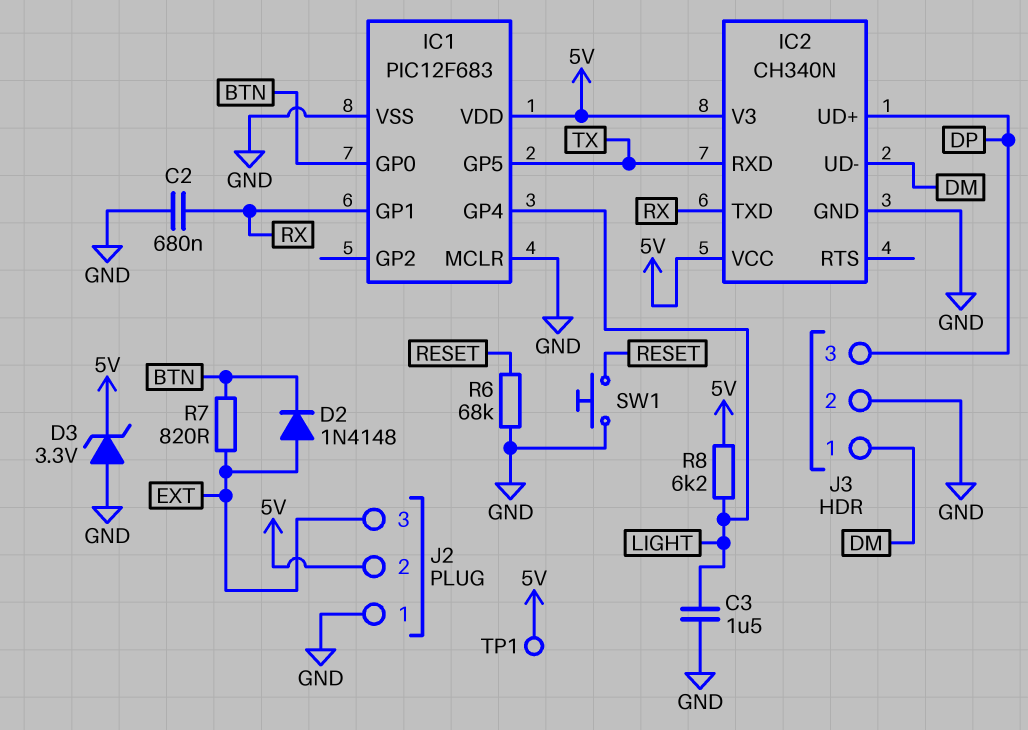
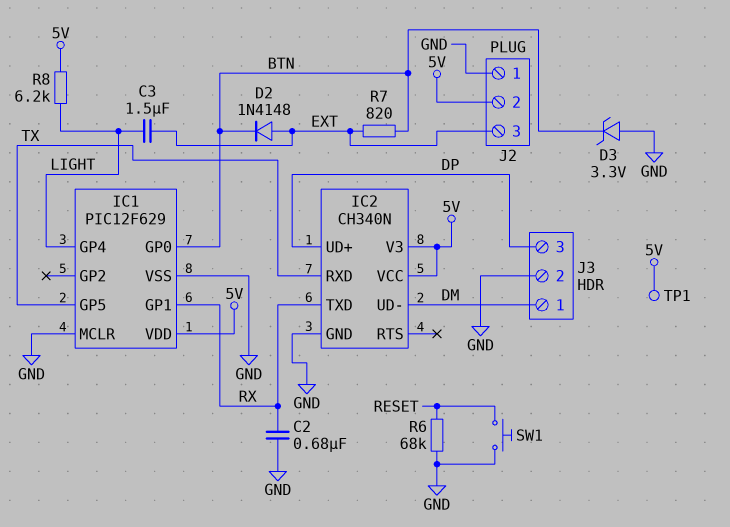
C3: 1.5uF (GND, LIGHT) -> 1.5uF (EXT, LIGHT)
D3: zener 3.3V (A GND, K 5V) -> zener 3.3V (A GND, K BTN)
IC1: PIC12F683 -> PIC12F629

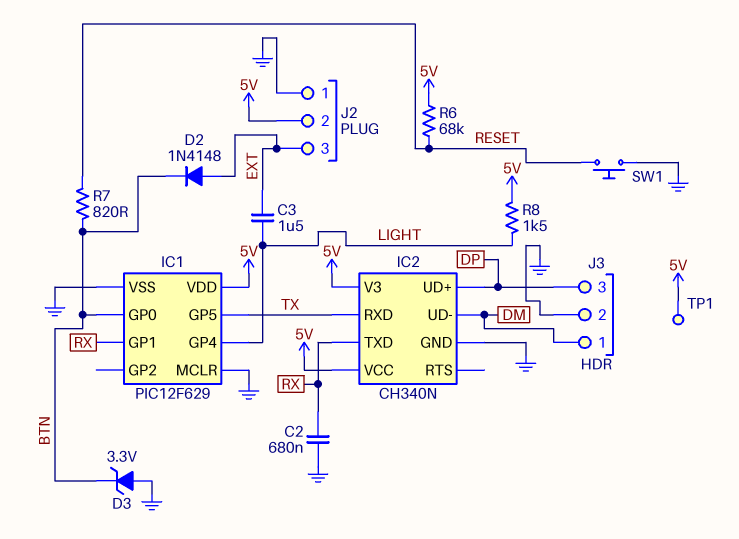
R6: 68k (GND, RESET) -> 68k (5V, RESET)
R7: 820 (BTN, EXT) -> 820 (BTN, RESET)
R8: 6.2k (5V, LIGHT) -> 1.5k (5V, LIGHT)

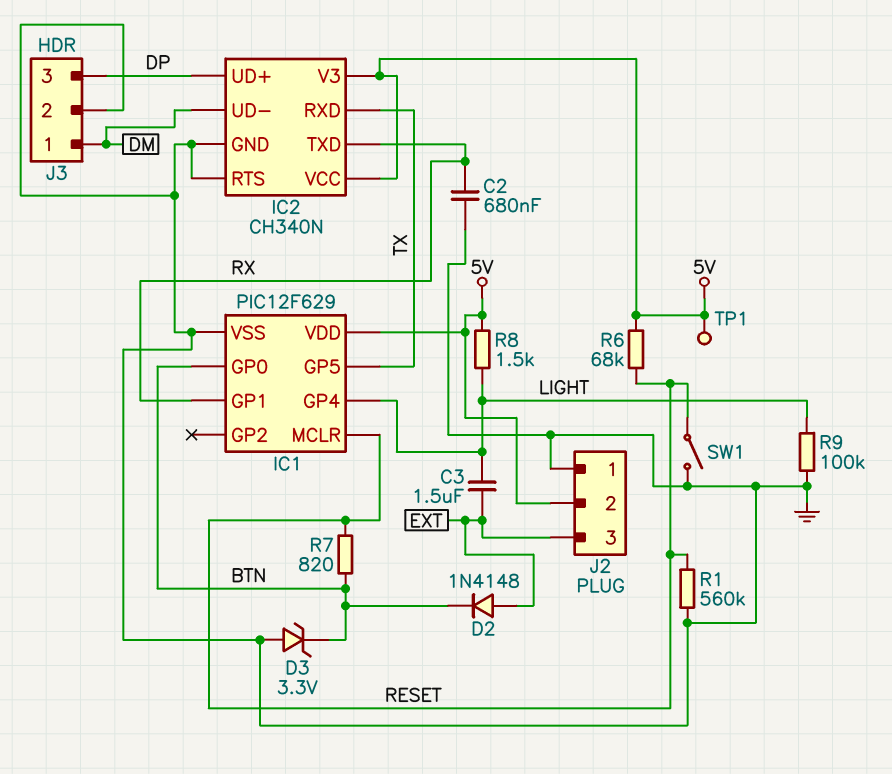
IC1 pin MCLR: GND -> RESET
IC2 pin RTS: none -> GND
R1: none -> 560k (GND, RESET)
R9: none -> 100k (GND, LIGHT)
SW1: button (GND, RESET) -> switch (GND, RESET)

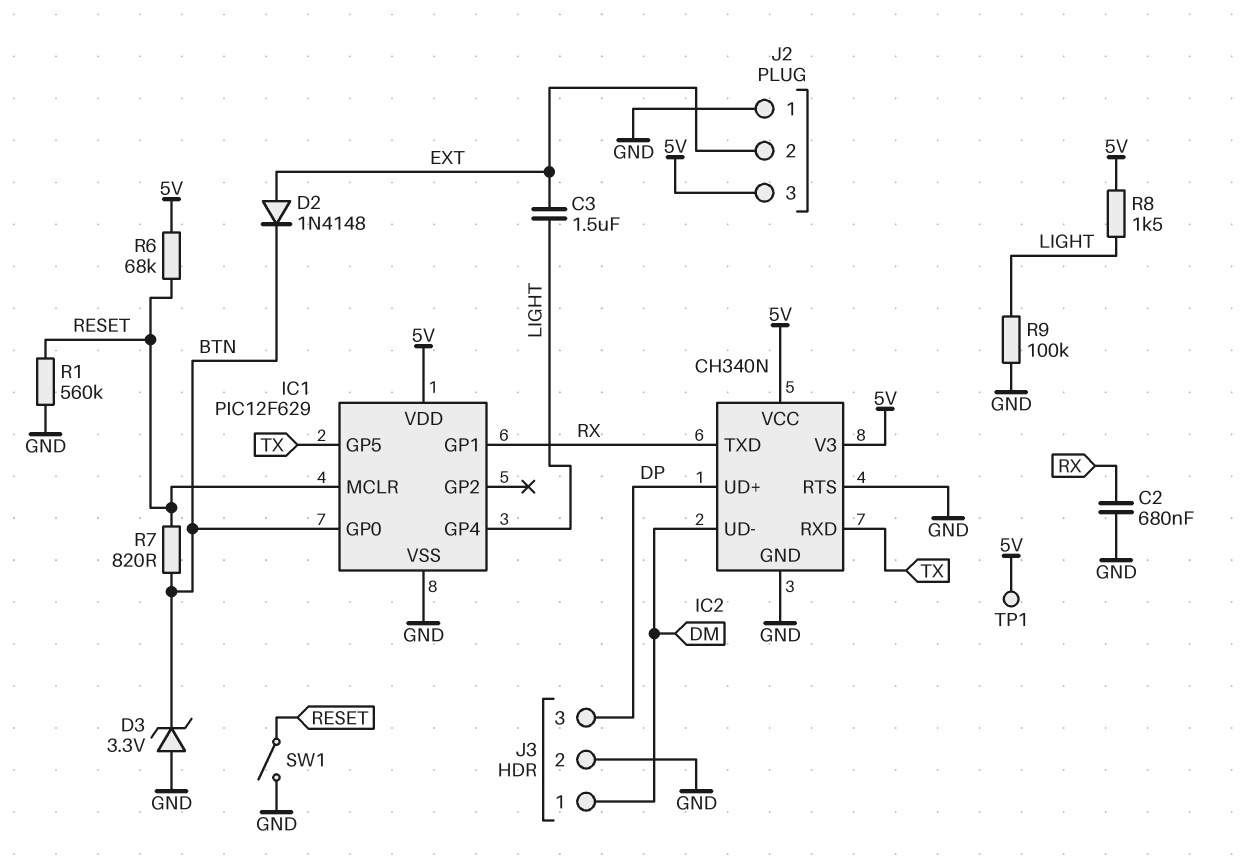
J2 pin 2: 5V -> EXT
J2 pin 3: EXT -> 5V

